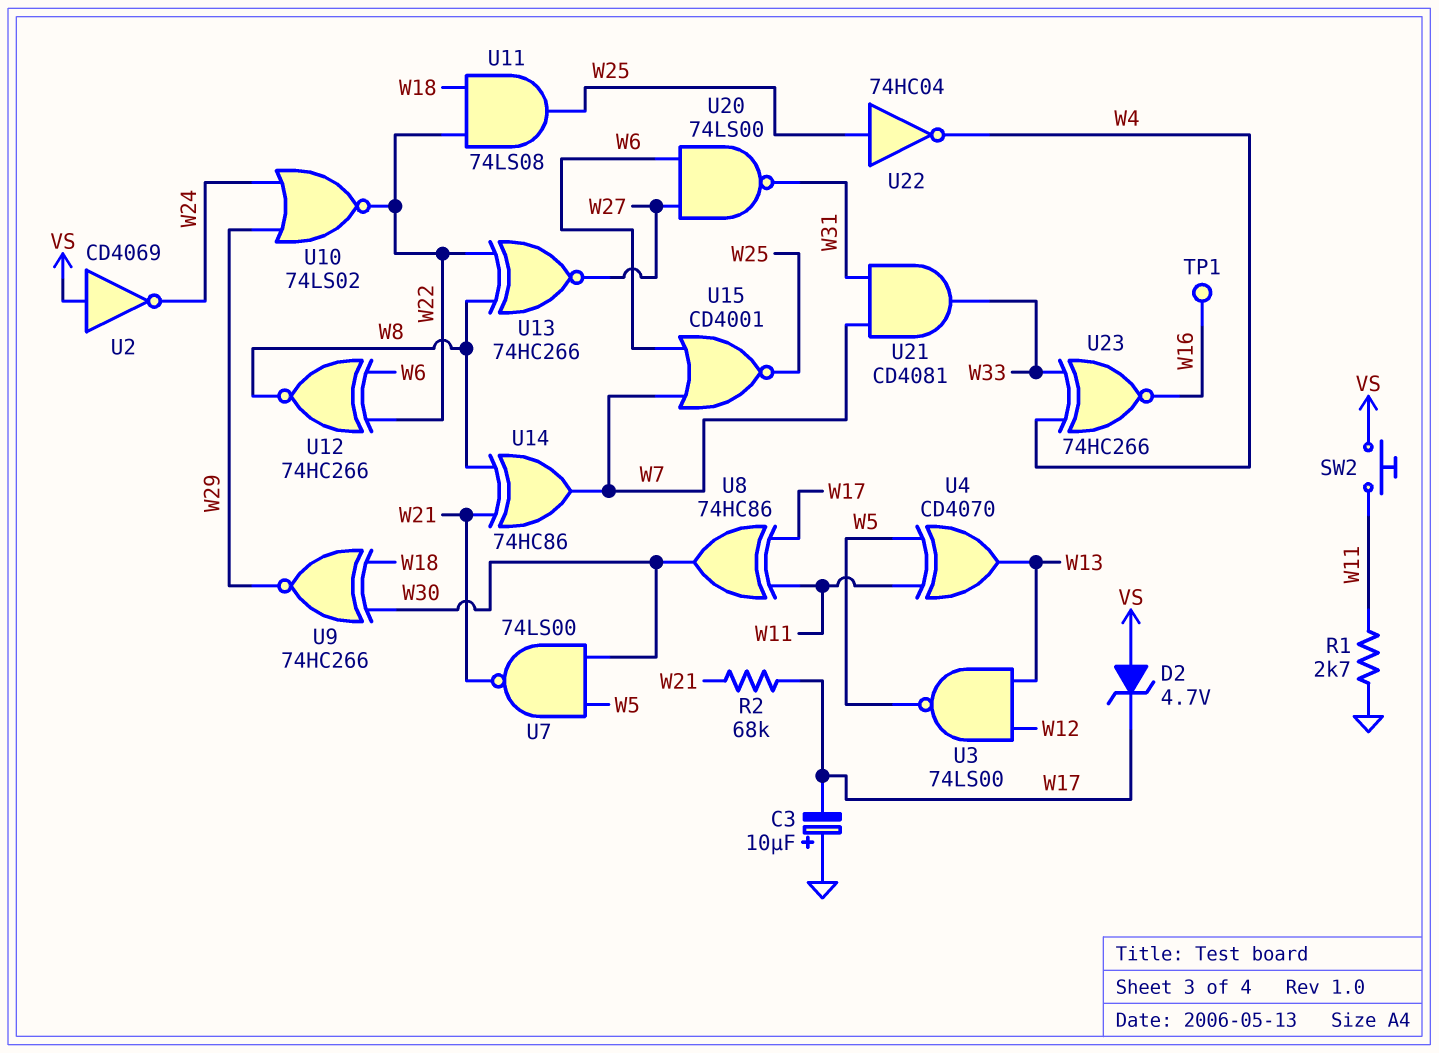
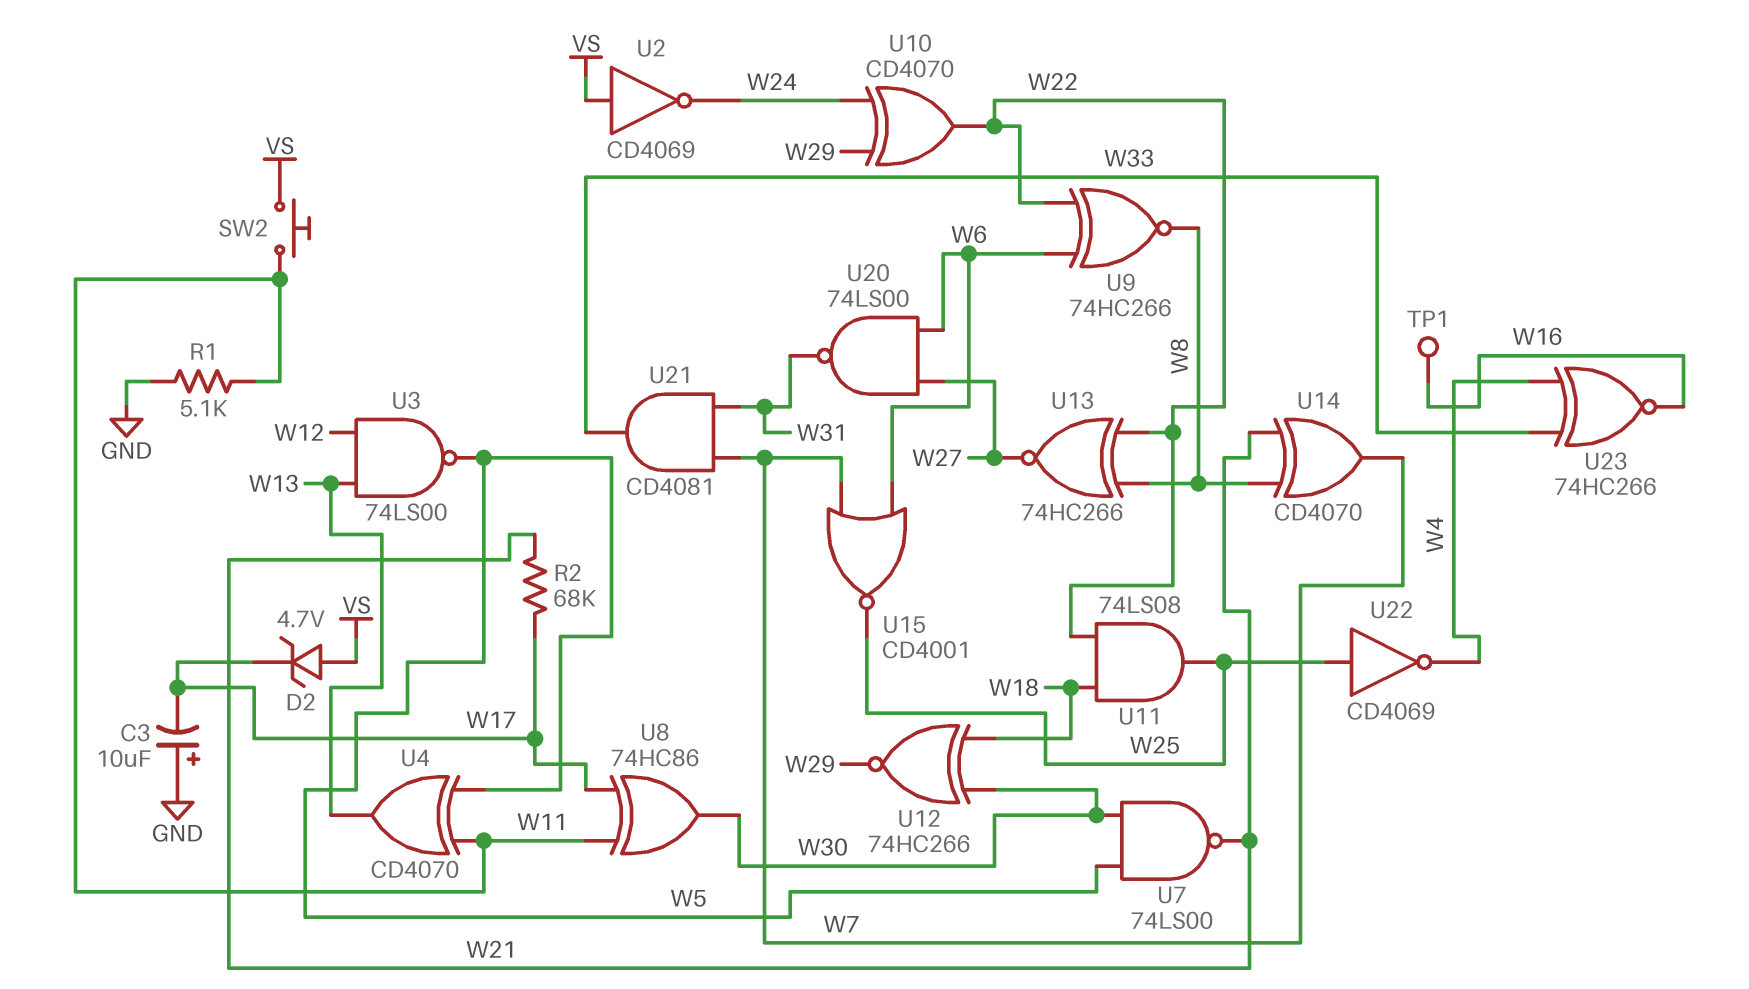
R1: 2.7k (GND, W11) -> 5.1k (GND, W11)
U9: XNOR 74HC266 (in W18, in W30, out W29) -> XNOR 74HC266 (in W6, in W22, out W8)
U10: NOR 74LS02 (in W24, in W29, out W22) -> XOR CD4070 (in W24, in W29, out W22)
U12: XNOR 74HC266 (in W6, in W22, out W8) -> XNOR 74HC266 (in W18, in W30, out W29)
U14: XOR 74HC86 (in W8, in W21, out W7) -> XOR CD4070 (in W8, in W21, out W7)
U22: NOT 74HC04 (in W25, out W4) -> NOT CD4069 (in W25, out W4)

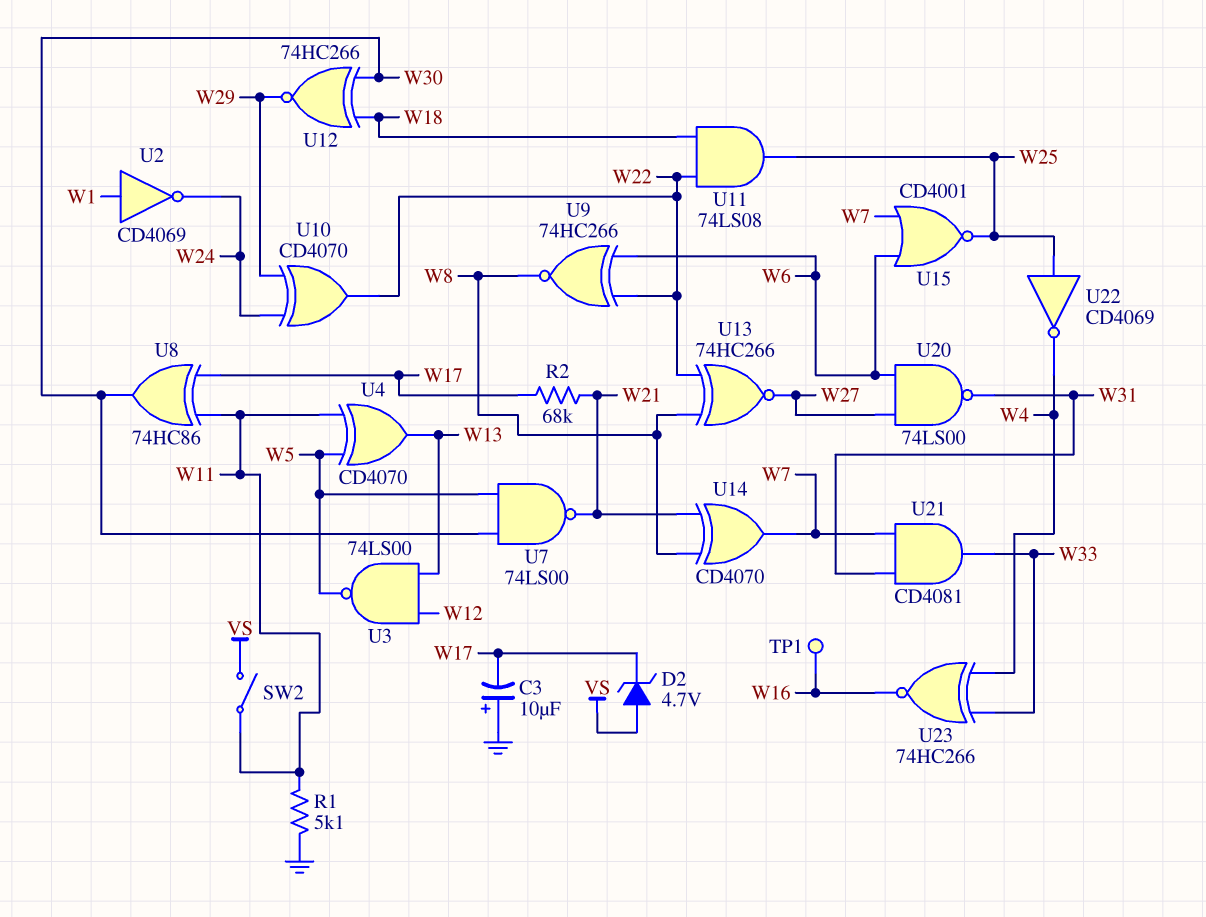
SW2: button (VS, W11) -> switch (VS, W11)
U2: NOT CD4069 (in VS, out W24) -> NOT CD4069 (in W1, out W24)

